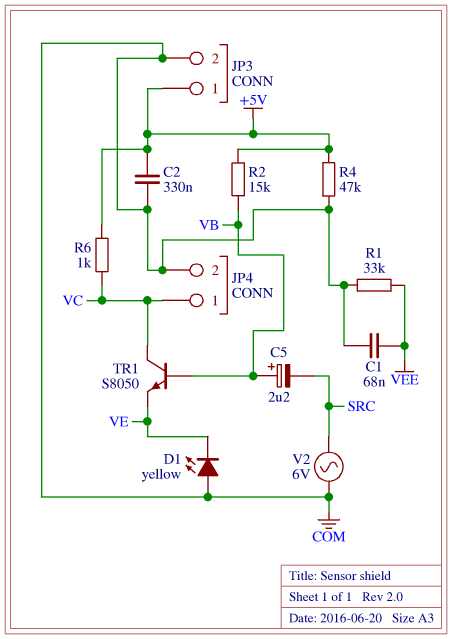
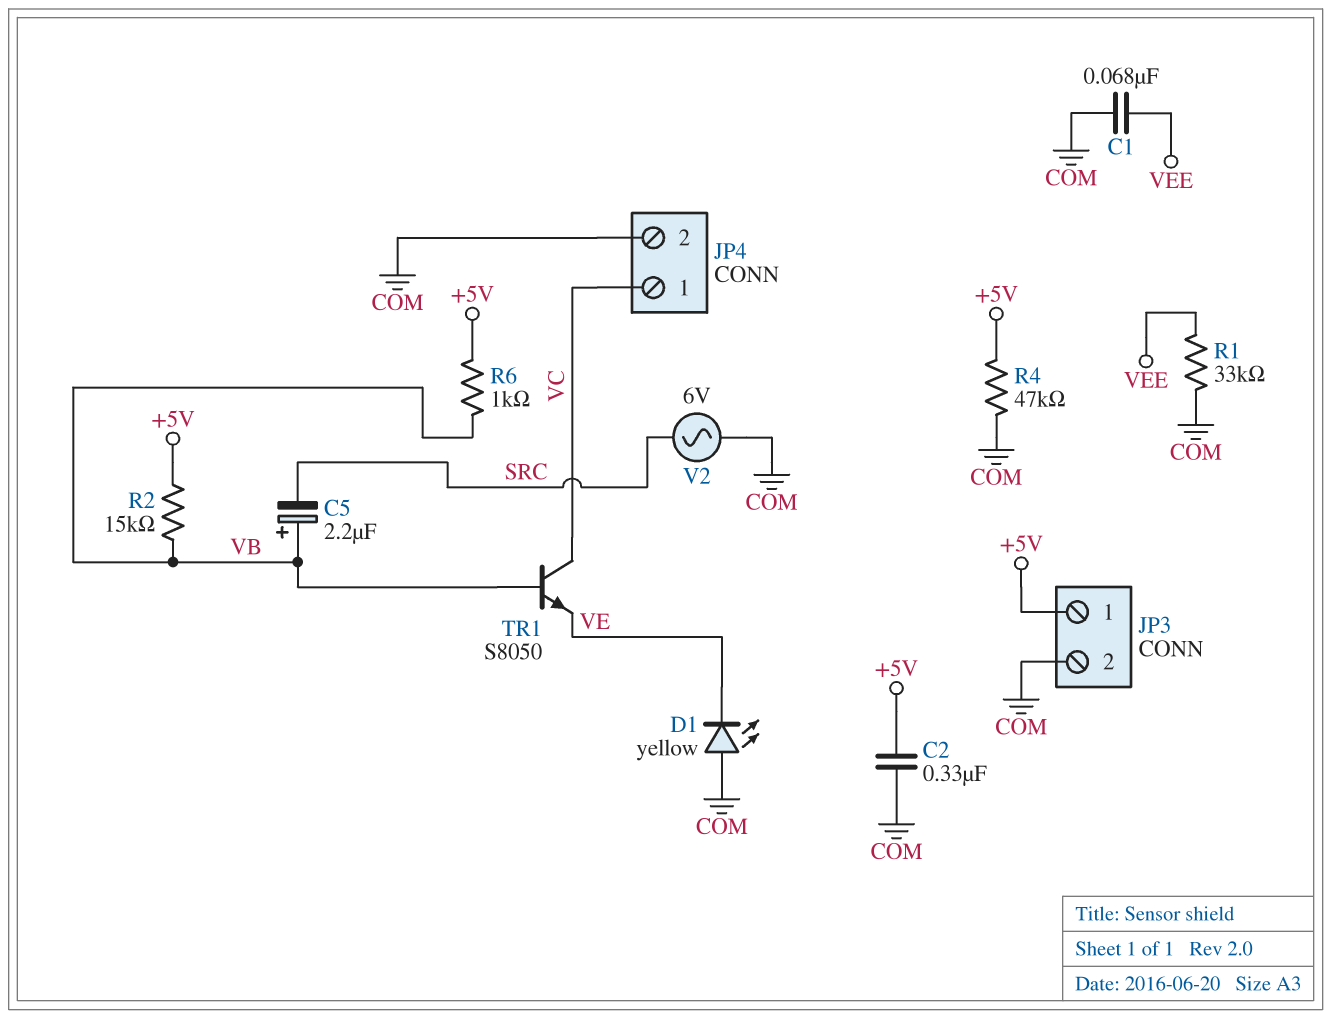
R6: 1k (+5V, VC) -> 1k (+5V, VB)

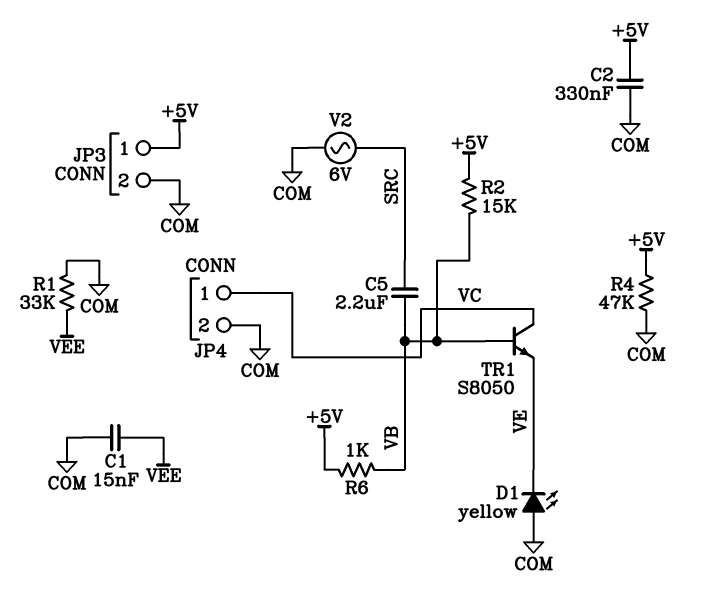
C1: 68nF (COM, VEE) -> 15nF (COM, VEE)
C5: 2.2uF (plus VB, minus SRC) -> 2.2uF (SRC, VB)

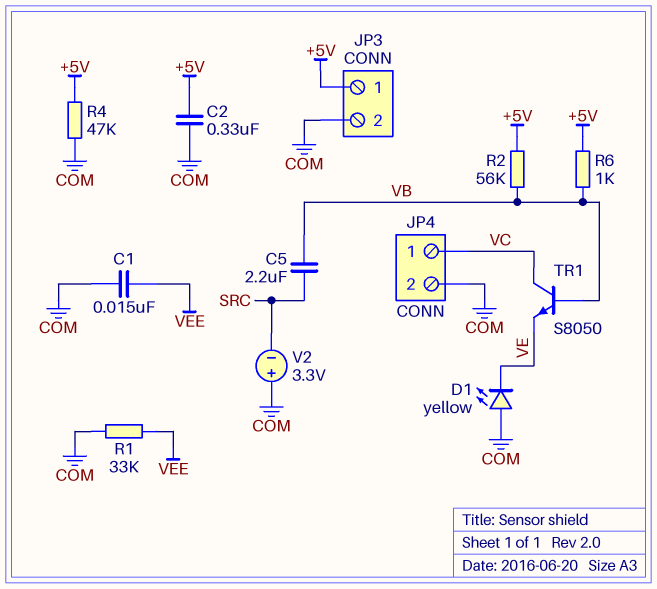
R2: 15k (+5V, VB) -> 56k (+5V, VB)
V2: AC 6V (COM, SRC) -> 3.3V (plus COM, minus SRC)

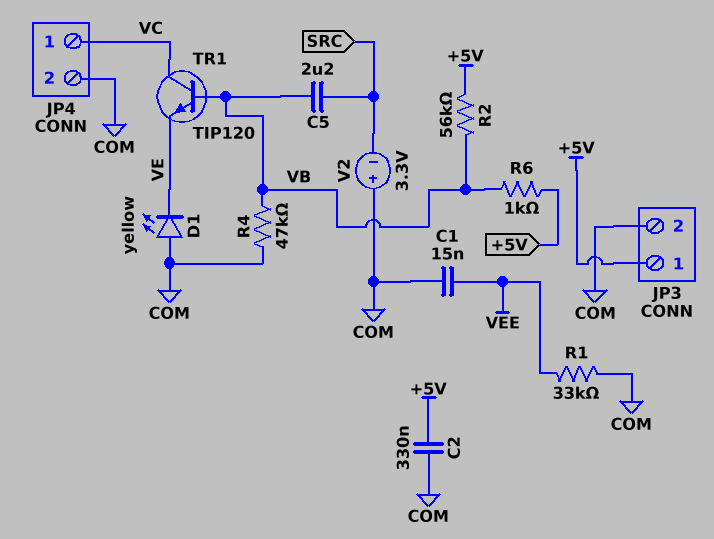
R4: 47k (+5V, COM) -> 47k (COM, VB)
TR1: NPN S8050 (B VB, C VC, E VE) -> NPN TIP120 (B VB, C VC, E VE)

